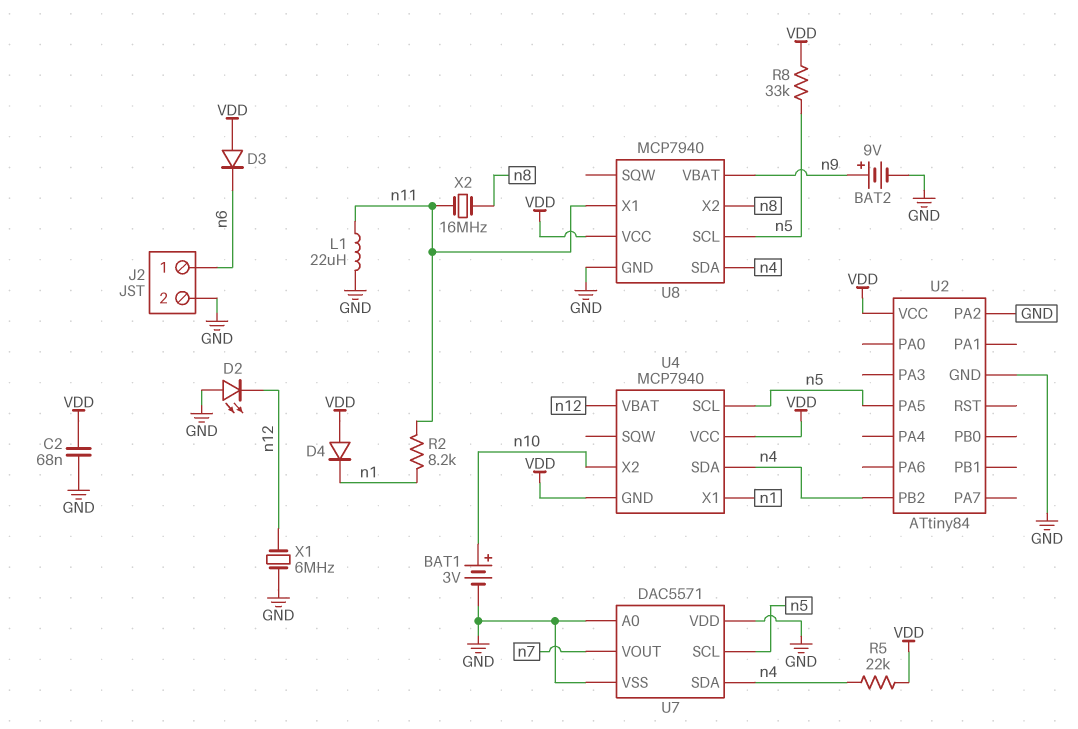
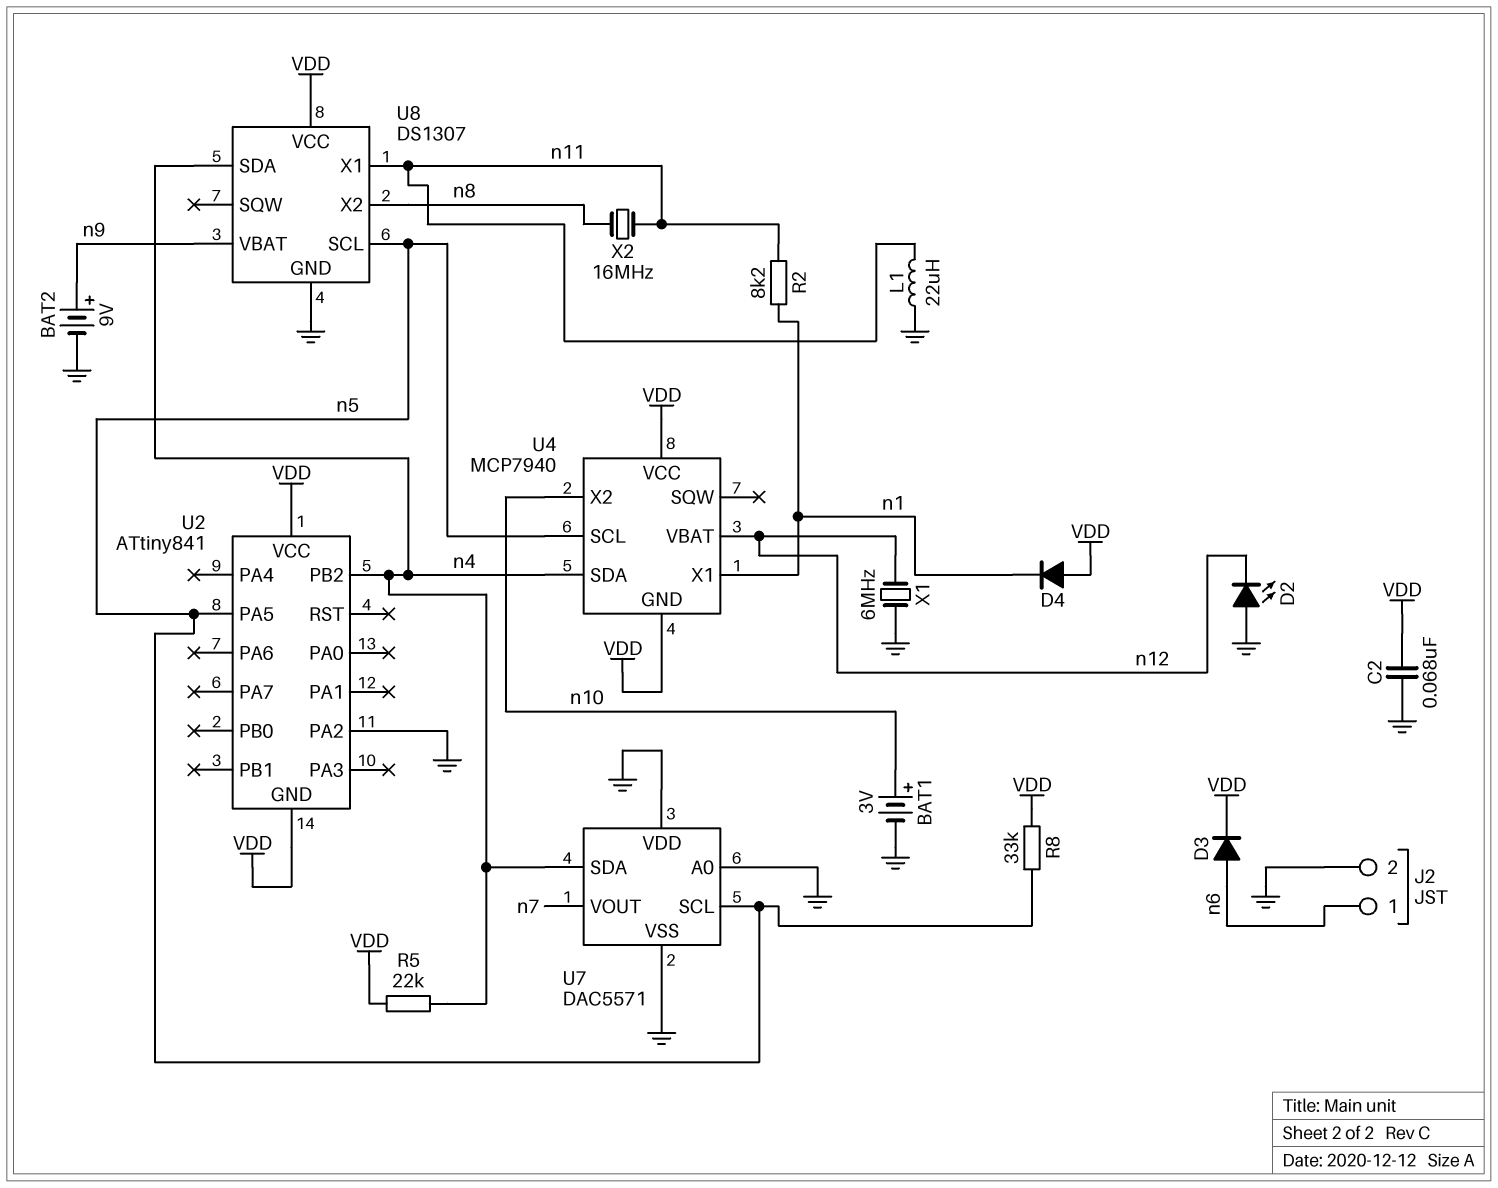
D3: diode (A VDD, K n6) -> diode (A n6, K VDD)
U2: ATtiny84 -> ATtiny841
U2 pin GND: GND -> VDD
U8: MCP7940 -> DS1307

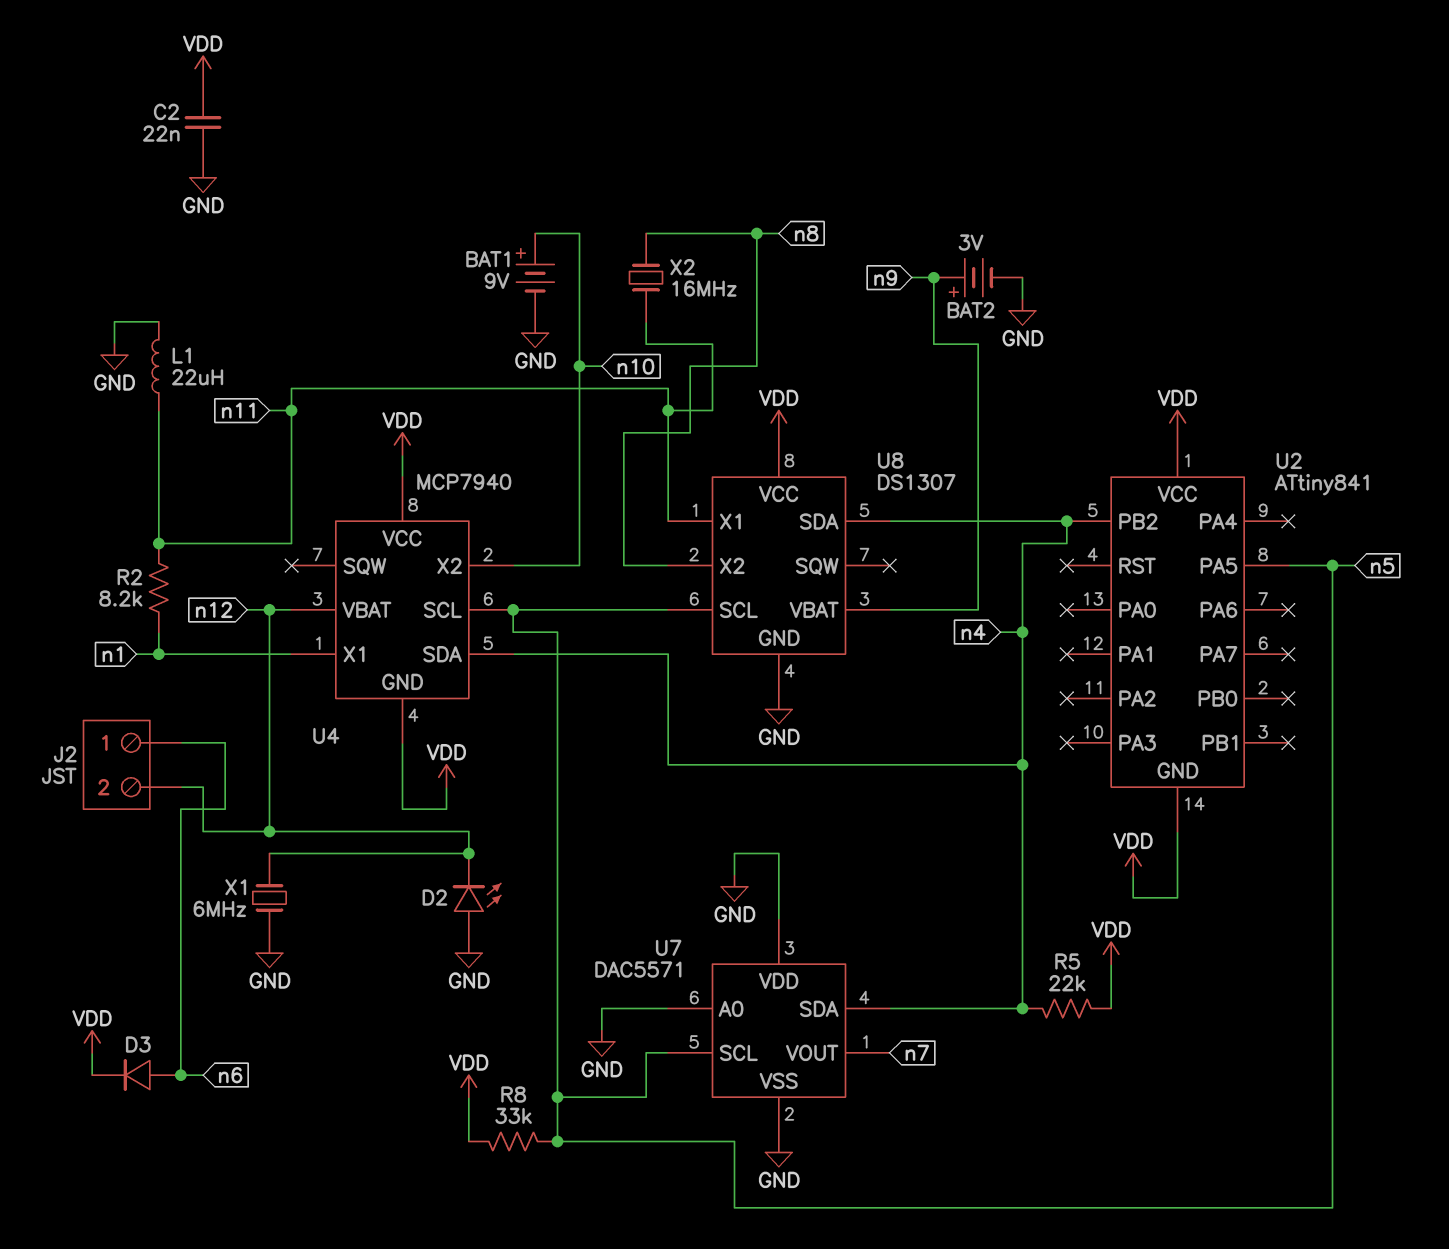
BAT1: 3V (plus n10, minus GND) -> 9V (plus n10, minus GND)
BAT2: 9V (plus n9, minus GND) -> 3V (plus n9, minus GND)
C2: 68nF (GND, VDD) -> 22nF (GND, VDD)
D4: diode (A VDD, K n1) -> none
J2 pin 2: GND -> n12
U2 pin PA2: GND -> none

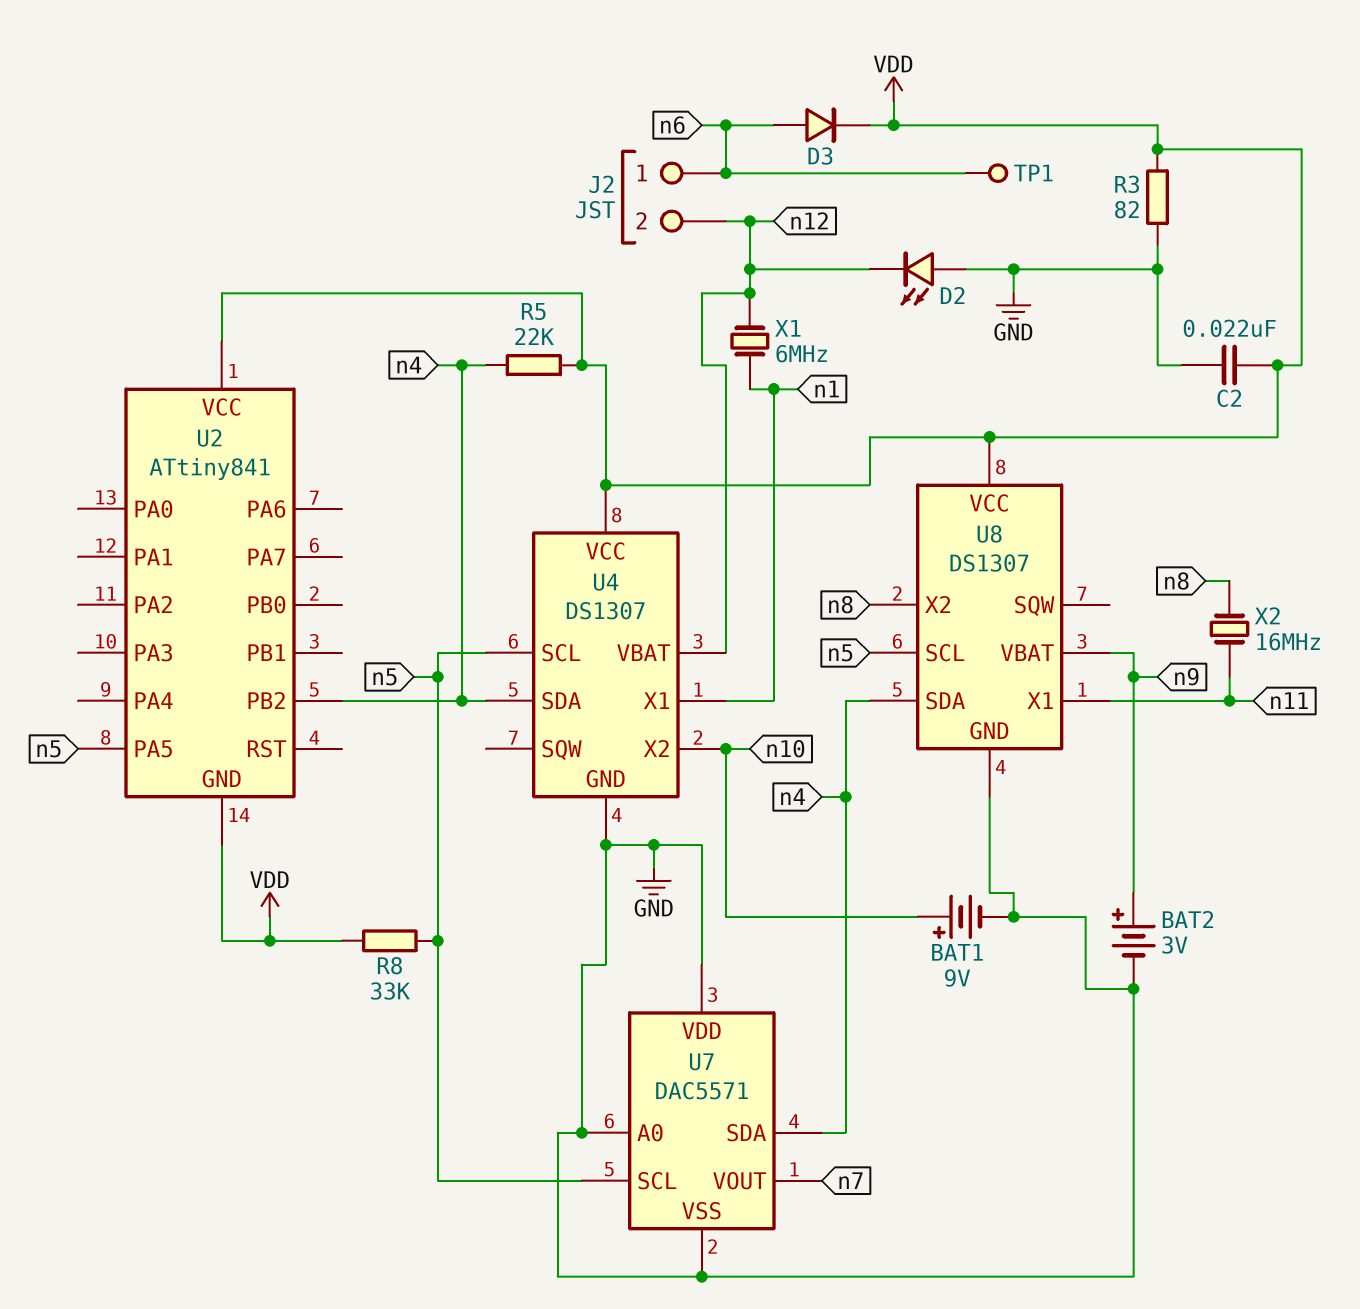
L1: 22uH (GND, n11) -> none
R2: 8.2k (n1, n11) -> none
R3: none -> 82 (GND, VDD)
TP1: none -> test point (n6)
U4: MCP7940 -> DS1307
U4 pin GND: VDD -> GND
X1: 6MHz (GND, n12) -> 6MHz (n1, n12)

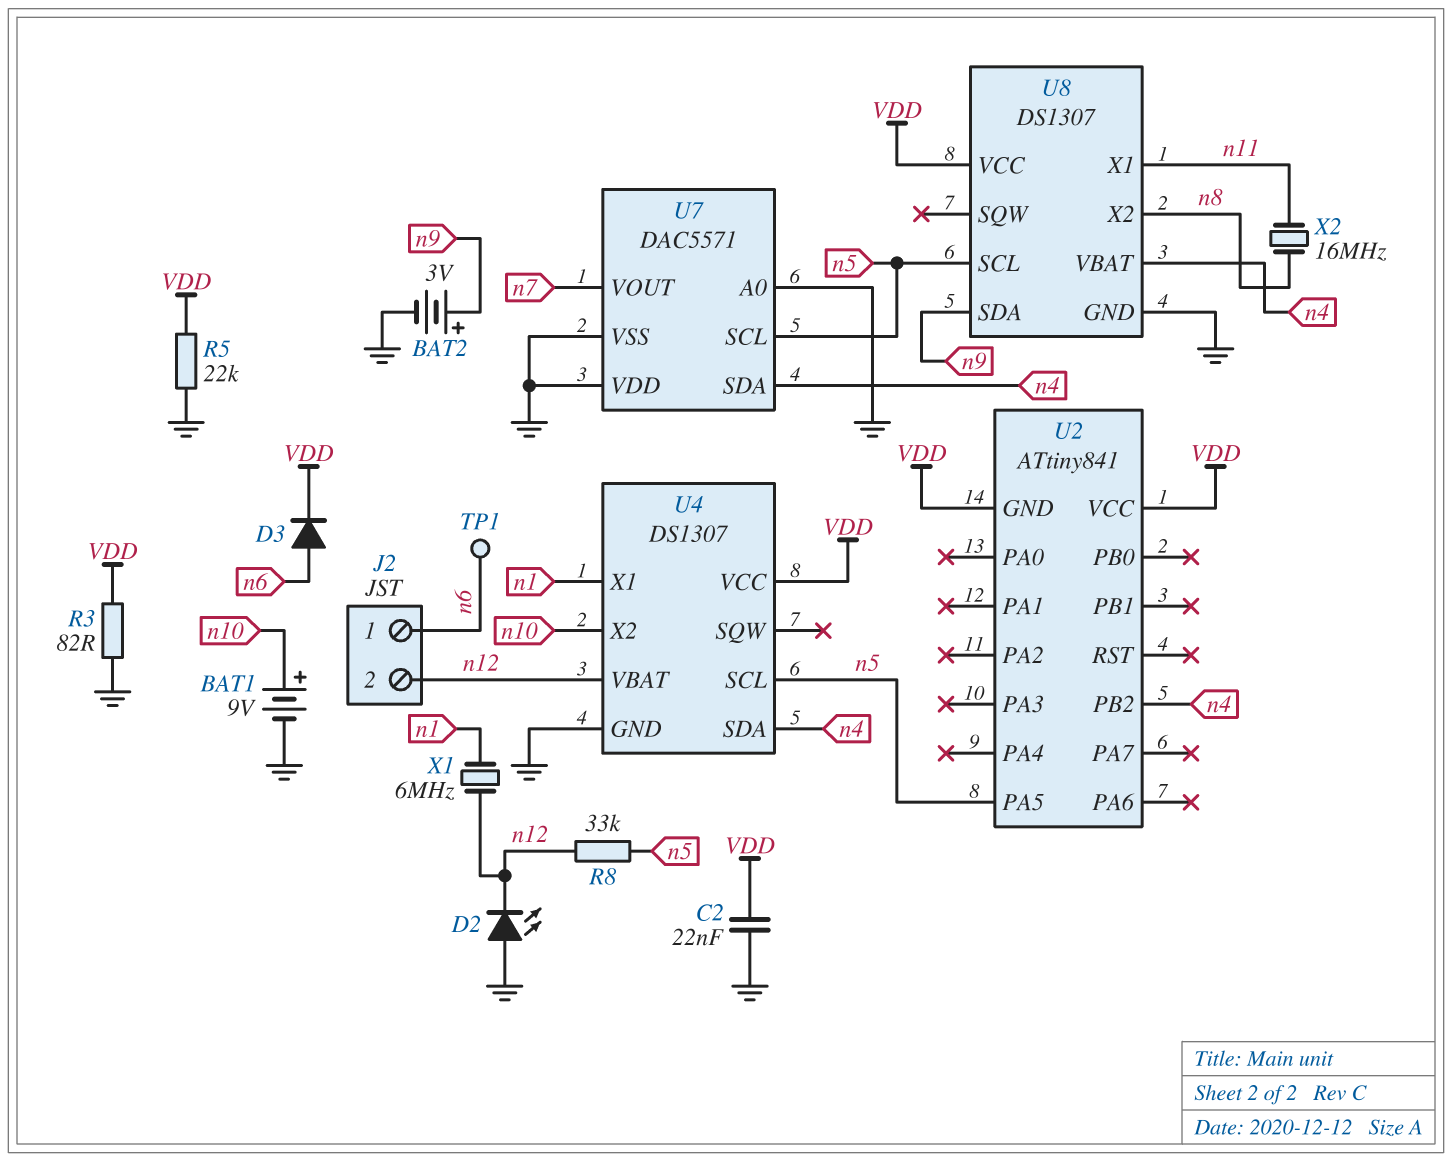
R5: 22k (VDD, n4) -> 22k (GND, VDD)
R8: 33k (VDD, n5) -> 33k (n5, n12)
U8 pin SDA: n4 -> n9
U8 pin VBAT: n9 -> n4

